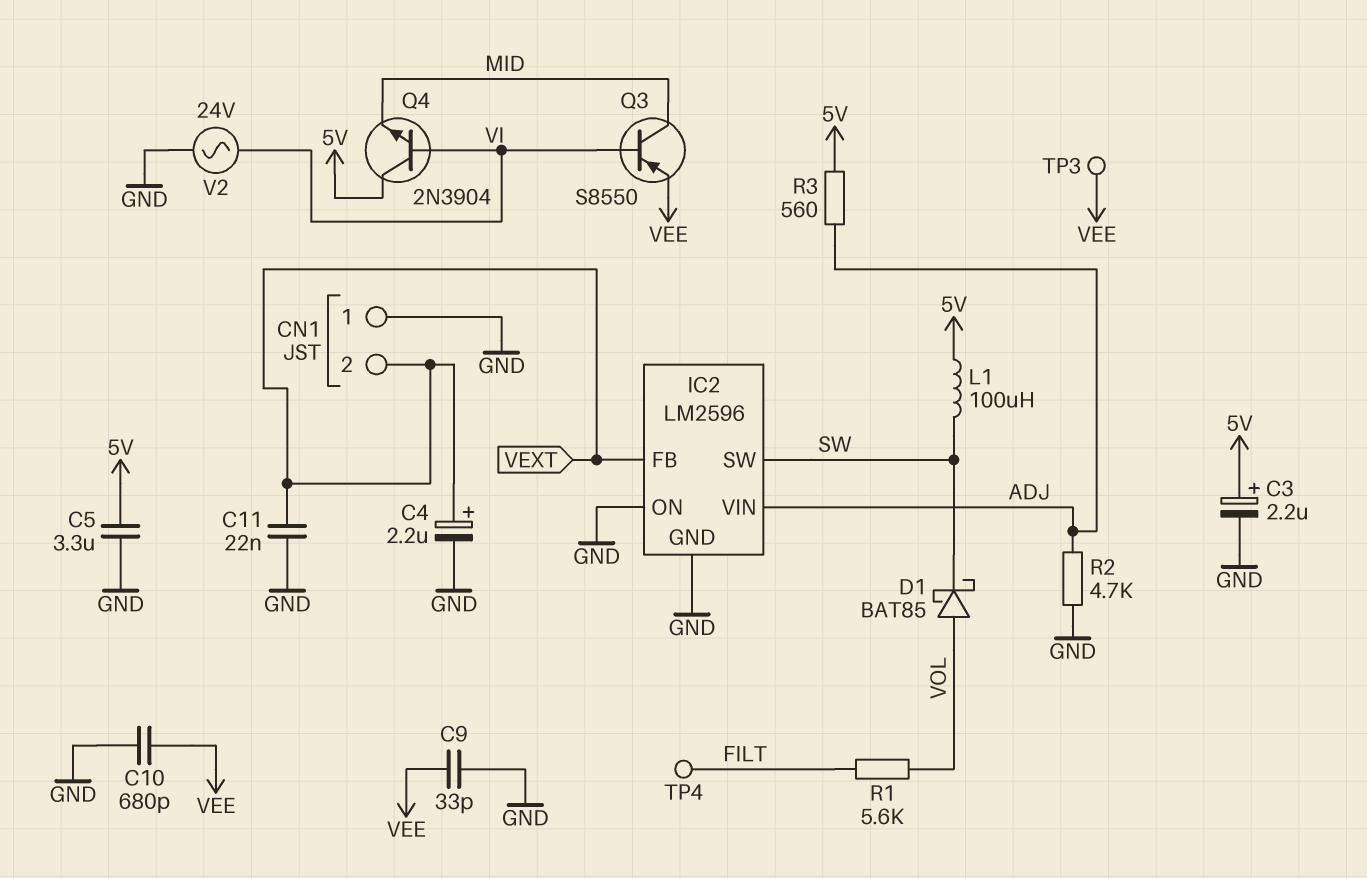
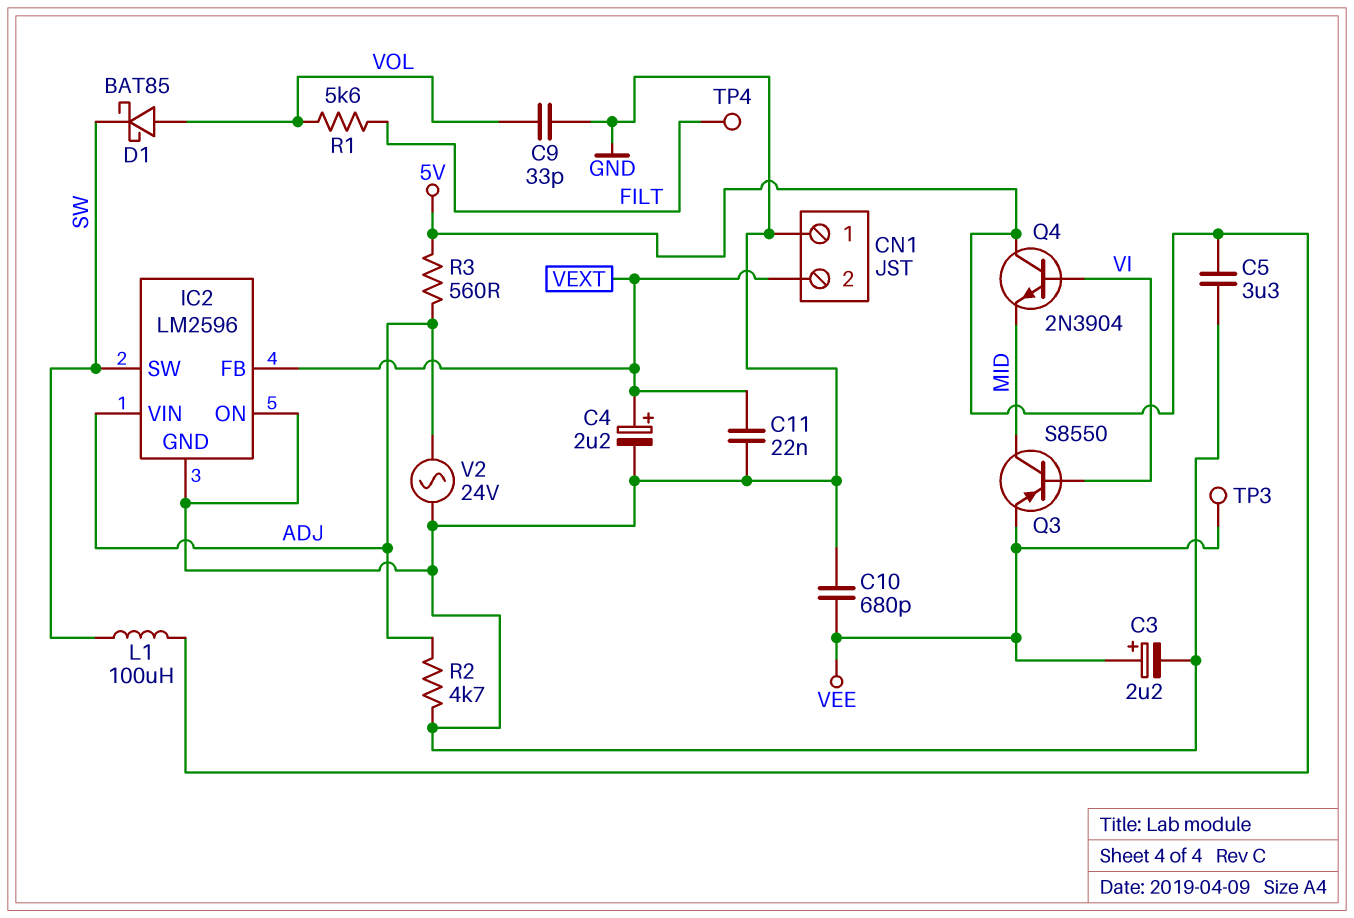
C3: 2.2uF (plus 5V, minus GND) -> 2.2uF (plus VEE, minus GND)
C9: 33pF (GND, VEE) -> 33pF (GND, VOL)
V2: AC 24V (GND, VI) -> AC 24V (ADJ, GND)

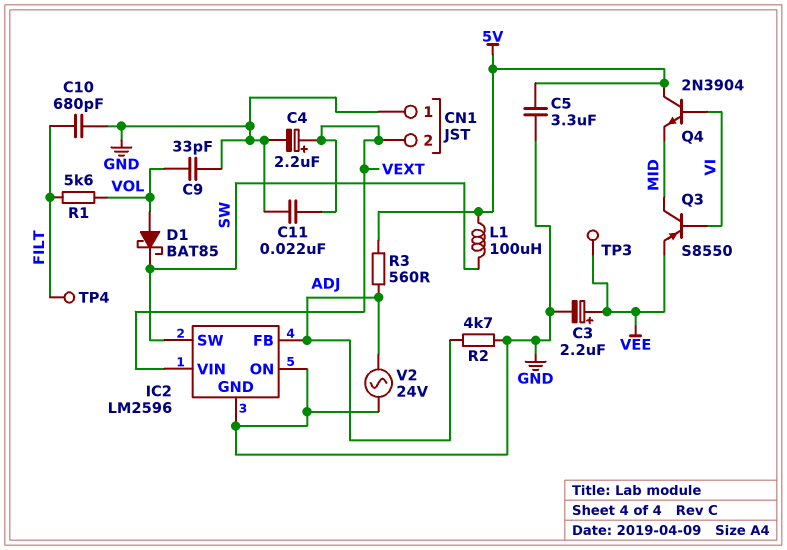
C10: 680pF (GND, VEE) -> 680pF (FILT, GND)
IC2 pin FB: VEXT -> ADJ
IC2 pin VIN: ADJ -> VEXT

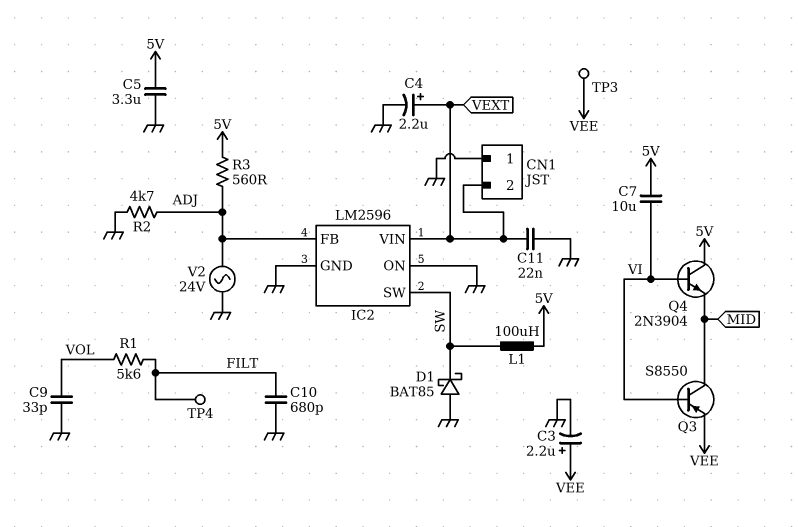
C7: none -> 10uF (5V, VI)
D1: schottky BAT85 (A VOL, K SW) -> schottky BAT85 (A GND, K SW)

